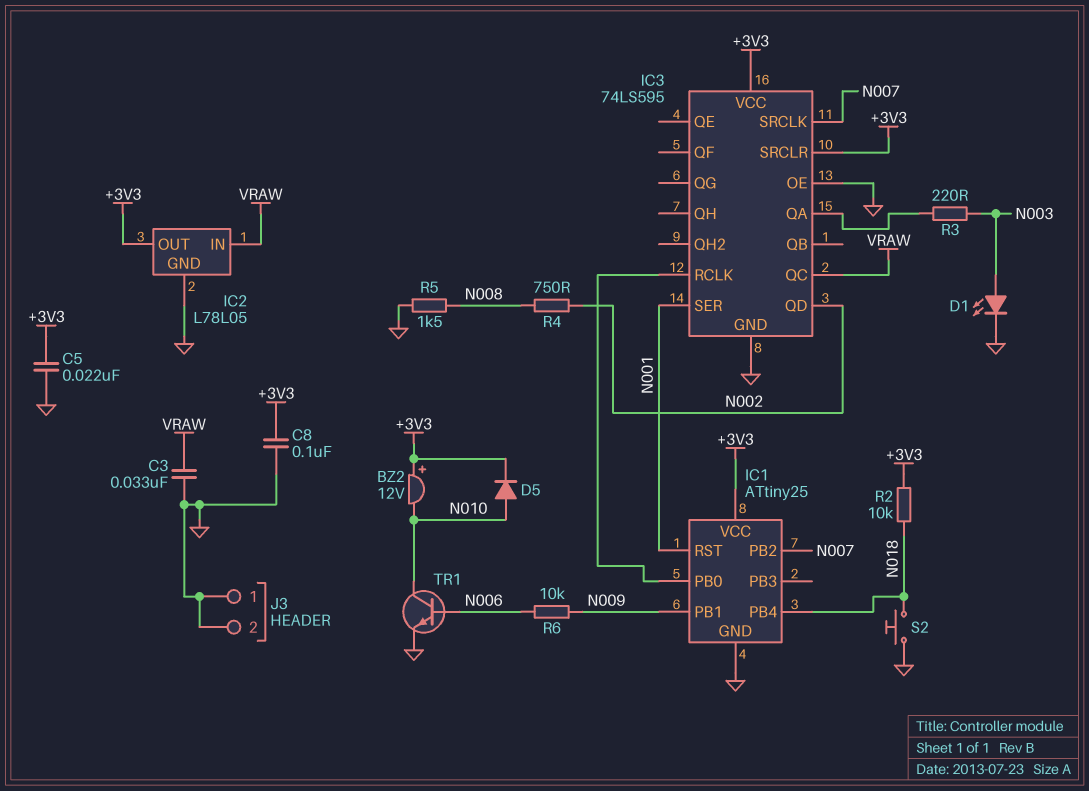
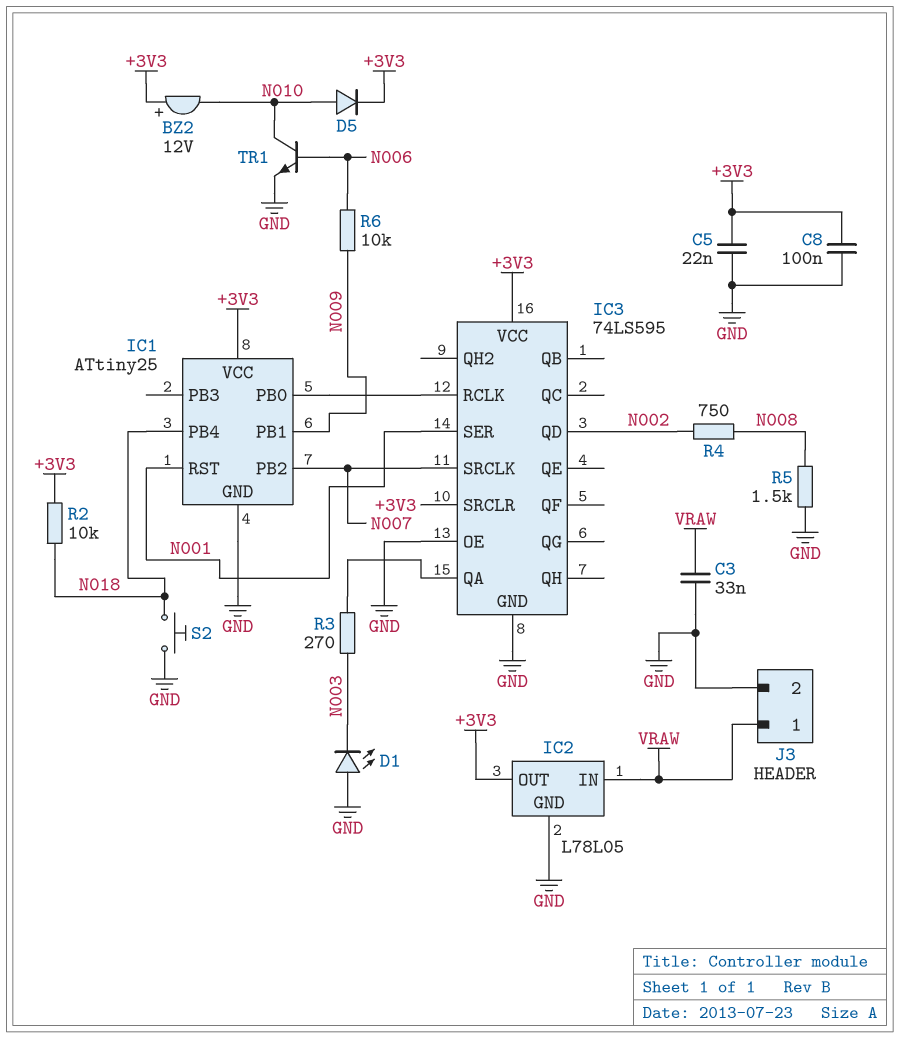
D1: LED (A N003, K GND) -> LED (A GND, K N003)
IC3 pin QC: VRAW -> none
J3 pin 1: GND -> VRAW
R3: 220 (IC3/QA, N003) -> 270 (IC3/QA, N003)

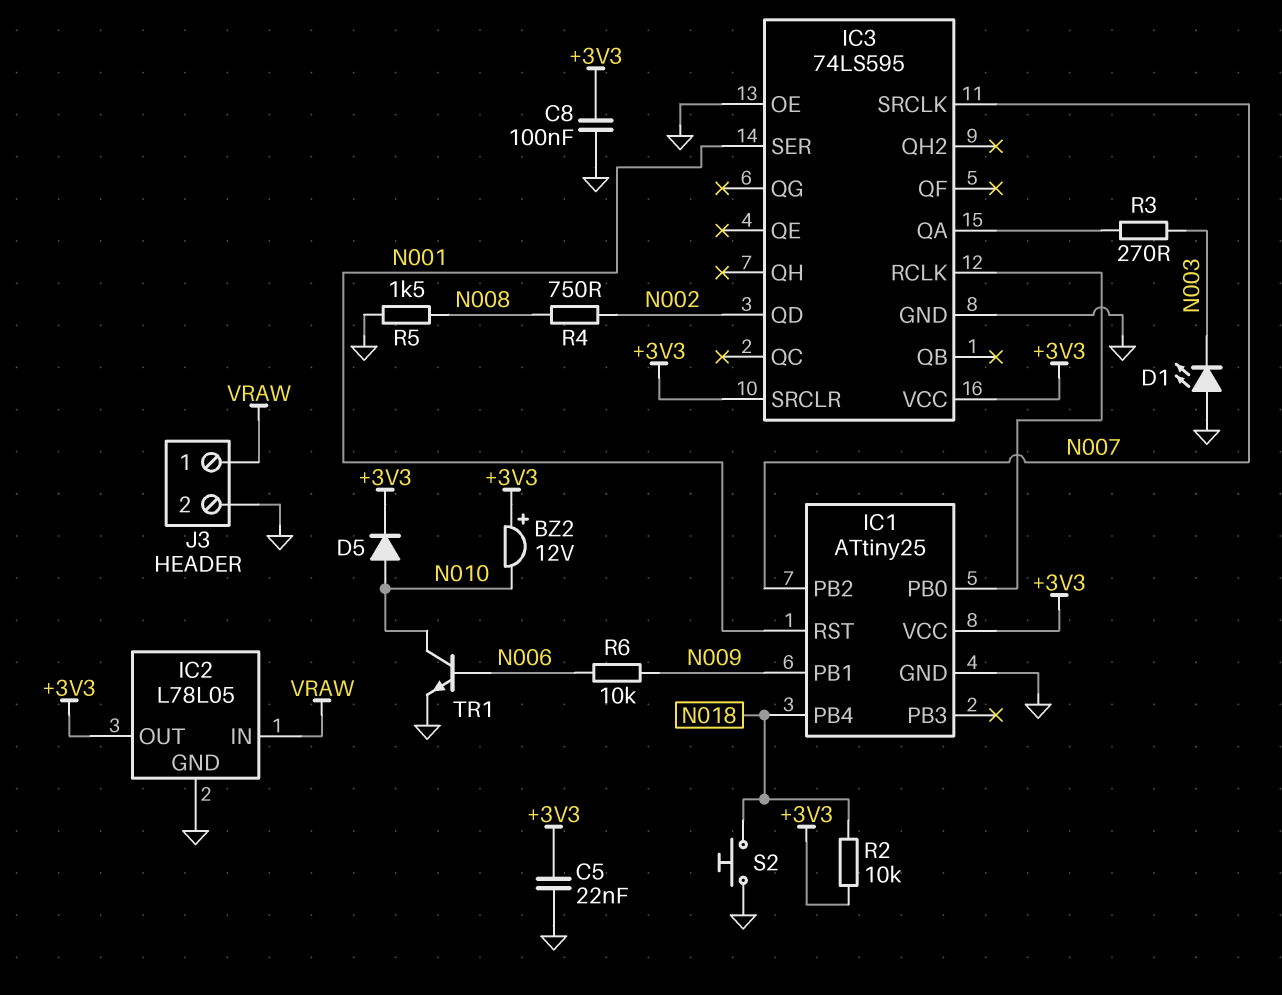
C3: 33nF (GND, VRAW) -> none

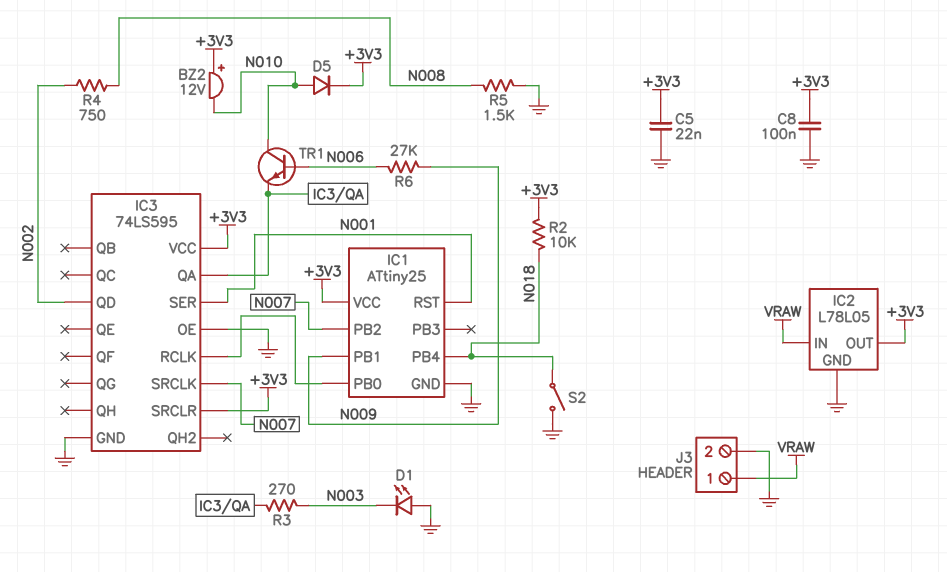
R6: 10k (N006, N009) -> 27k (N006, N009)
S2: button (GND, N018) -> switch (GND, N018)
TR1: NPN (B N006, C N010, E GND) -> NPN (B N006, C N010, E IC3/QA)

